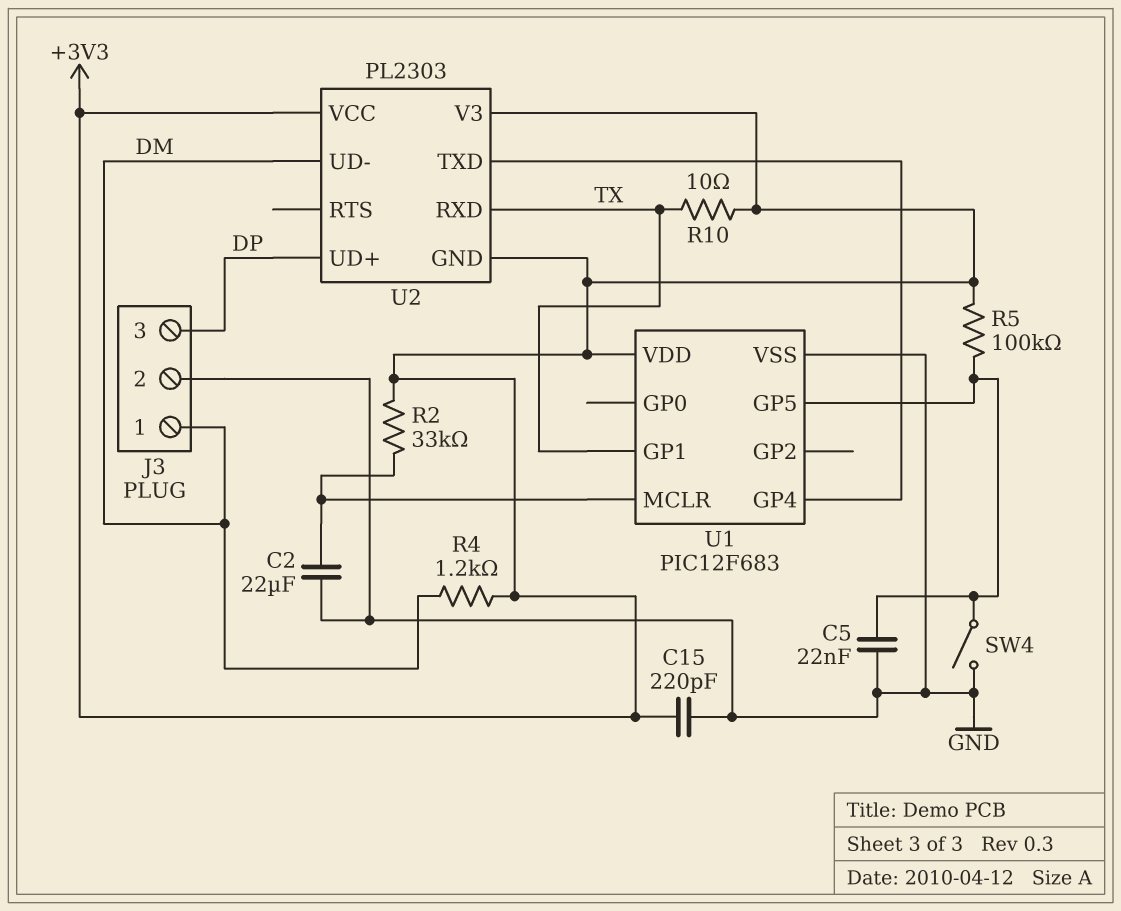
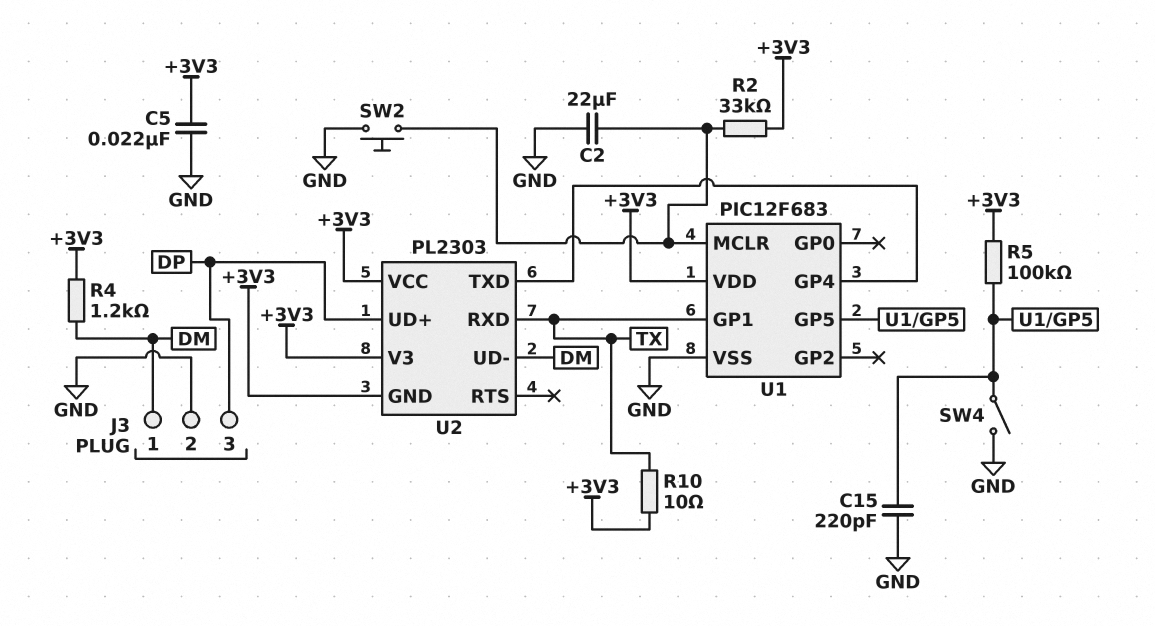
C5: 22nF (GND, U1/GP5) -> 22nF (+3V3, GND)
C15: 220pF (+3V3, GND) -> 220pF (GND, U1/GP5)
SW2: none -> button (GND, U1/MCLR)

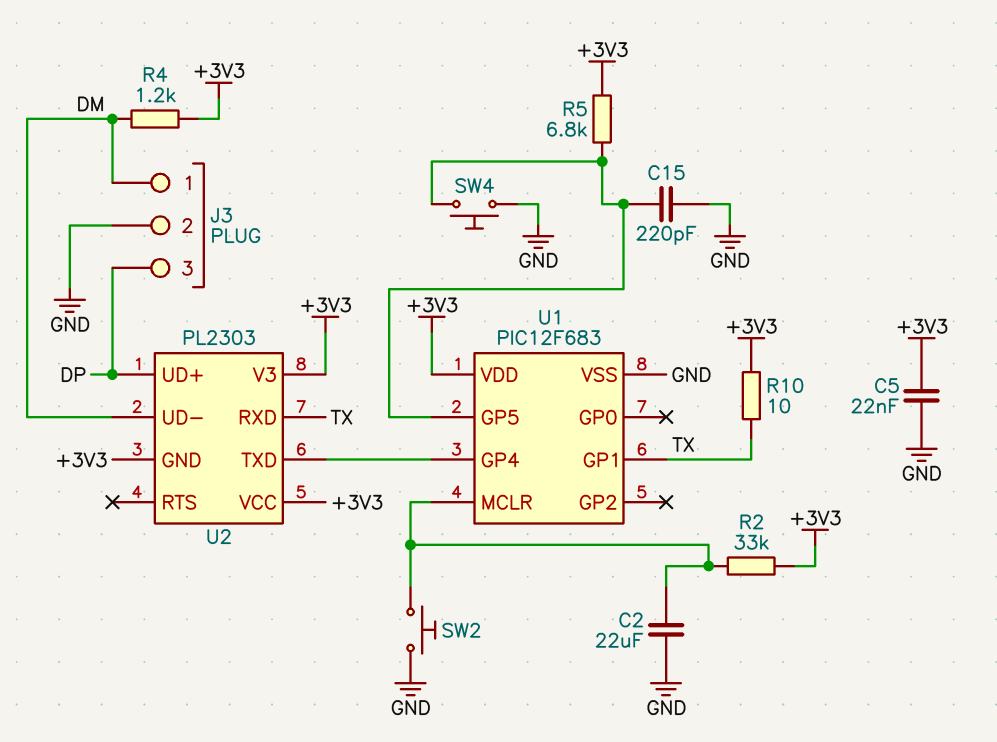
R5: 100k (+3V3, U1/GP5) -> 6.8k (+3V3, U1/GP5)
SW4: switch (GND, U1/GP5) -> button (GND, U1/GP5)

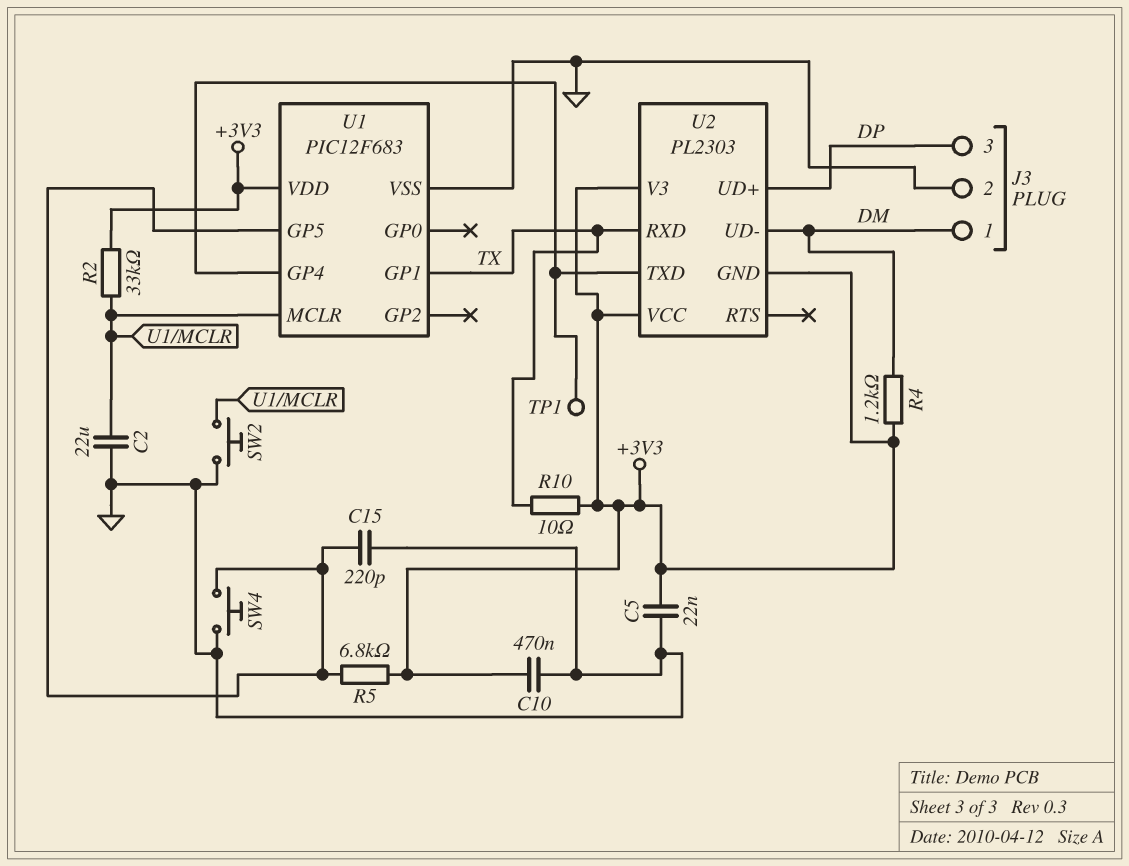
C10: none -> 470nF (+3V3, GND)
TP1: none -> test point (U1/GP4)

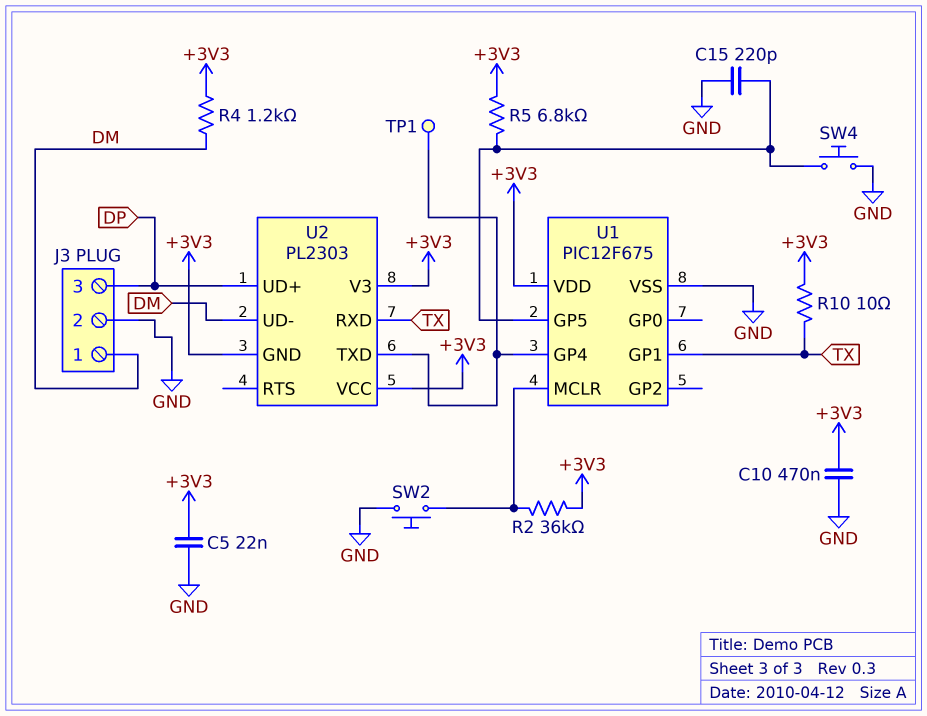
C2: 22uF (GND, U1/MCLR) -> none
R2: 33k (+3V3, U1/MCLR) -> 36k (+3V3, U1/MCLR)
U1: PIC12F683 -> PIC12F675

